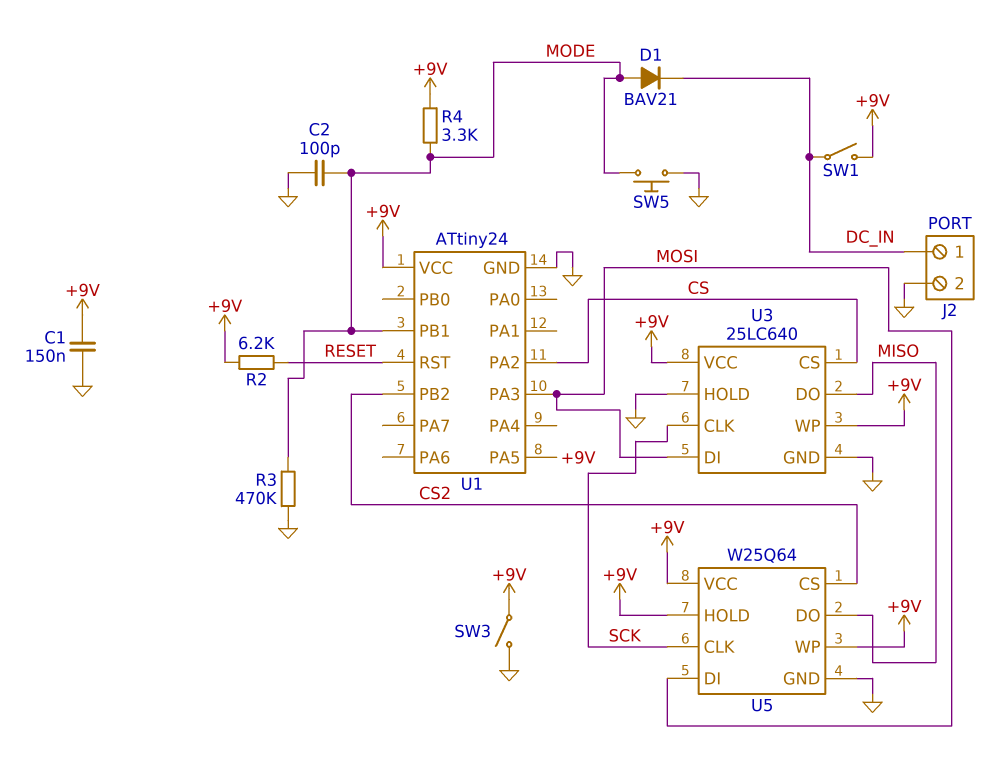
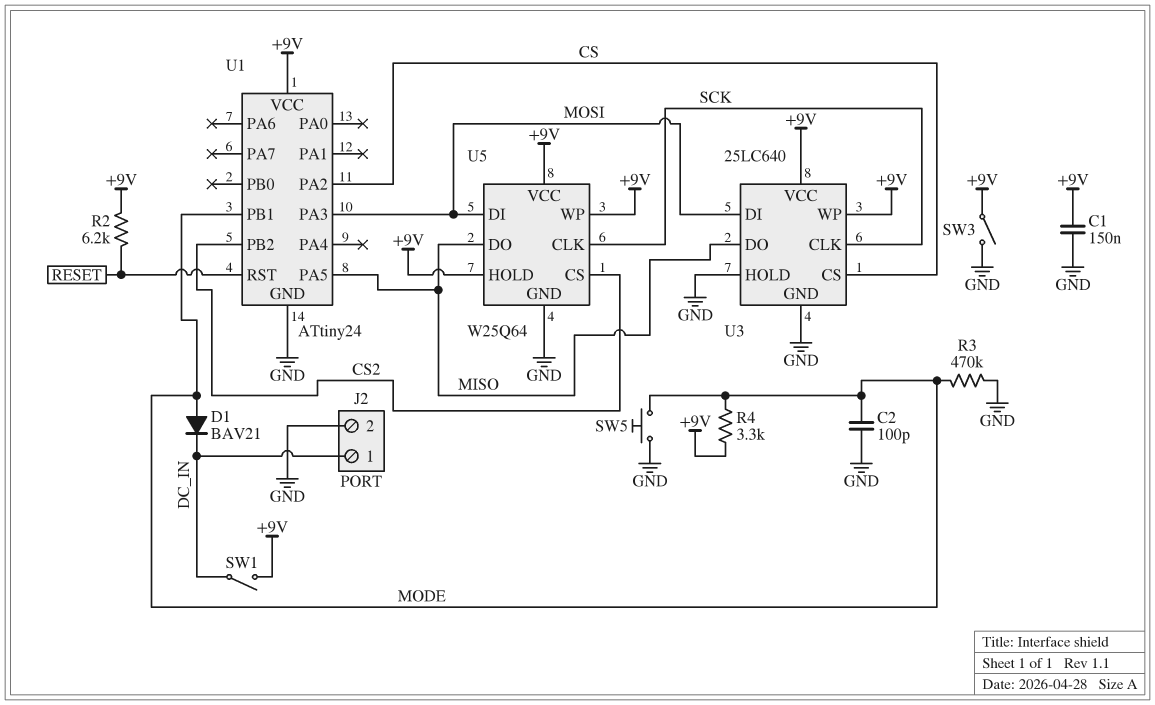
U1 pin PA5: +9V -> MISO

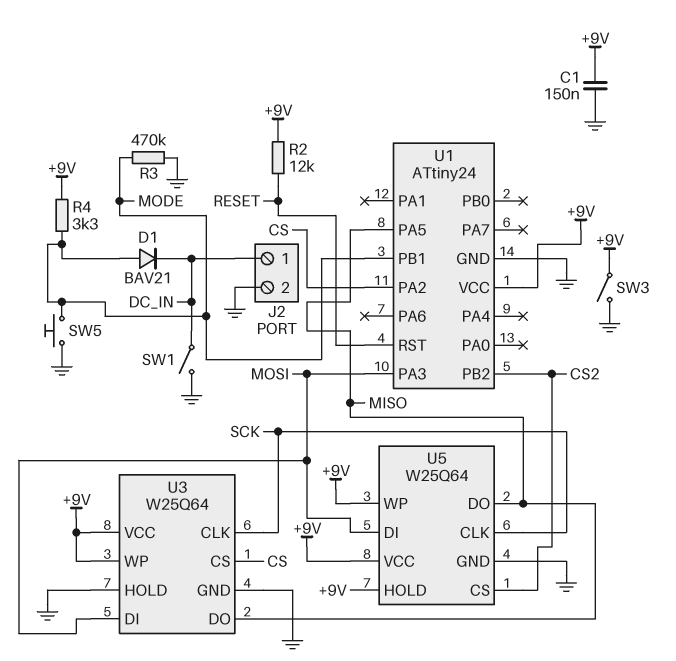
C2: 100pF (GND, MODE) -> none
R2: 6.2k (+9V, RESET) -> 12k (+9V, RESET)
SW1: switch (+9V, DC_IN) -> switch (DC_IN, GND)
U3: 25LC640 -> W25Q64

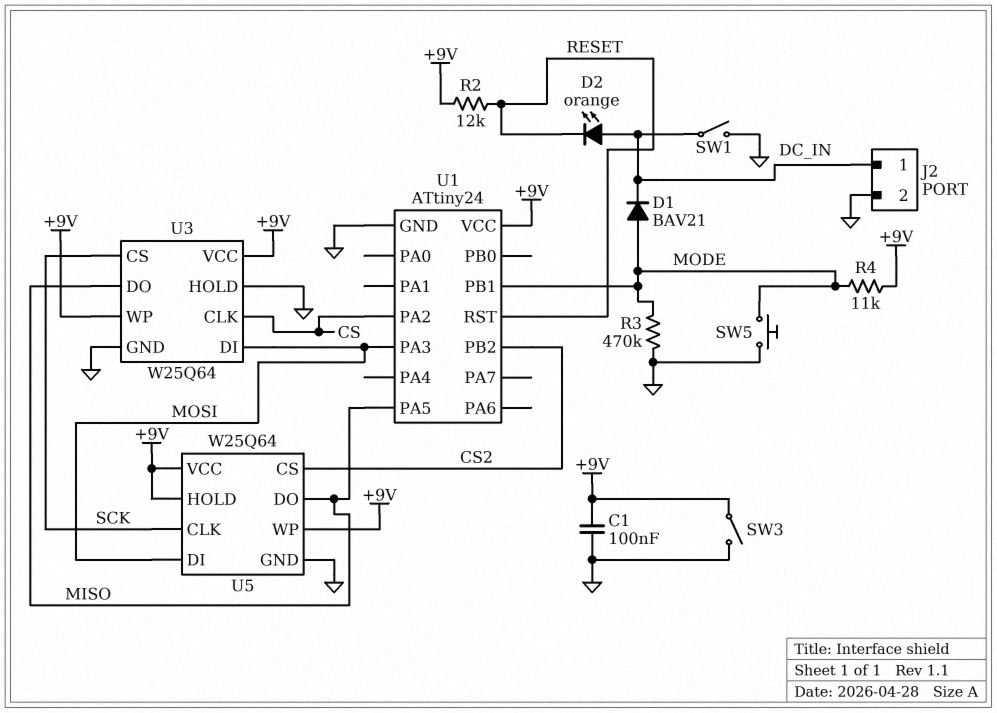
C1: 150nF (+9V, GND) -> 100nF (+9V, GND)
D2: none -> LED orange (A DC_IN, K RESET)
R4: 3.3k (+9V, MODE) -> 11k (+9V, MODE)
U3 pin CLK: SCK -> CS
U3 pin CS: CS -> SCK

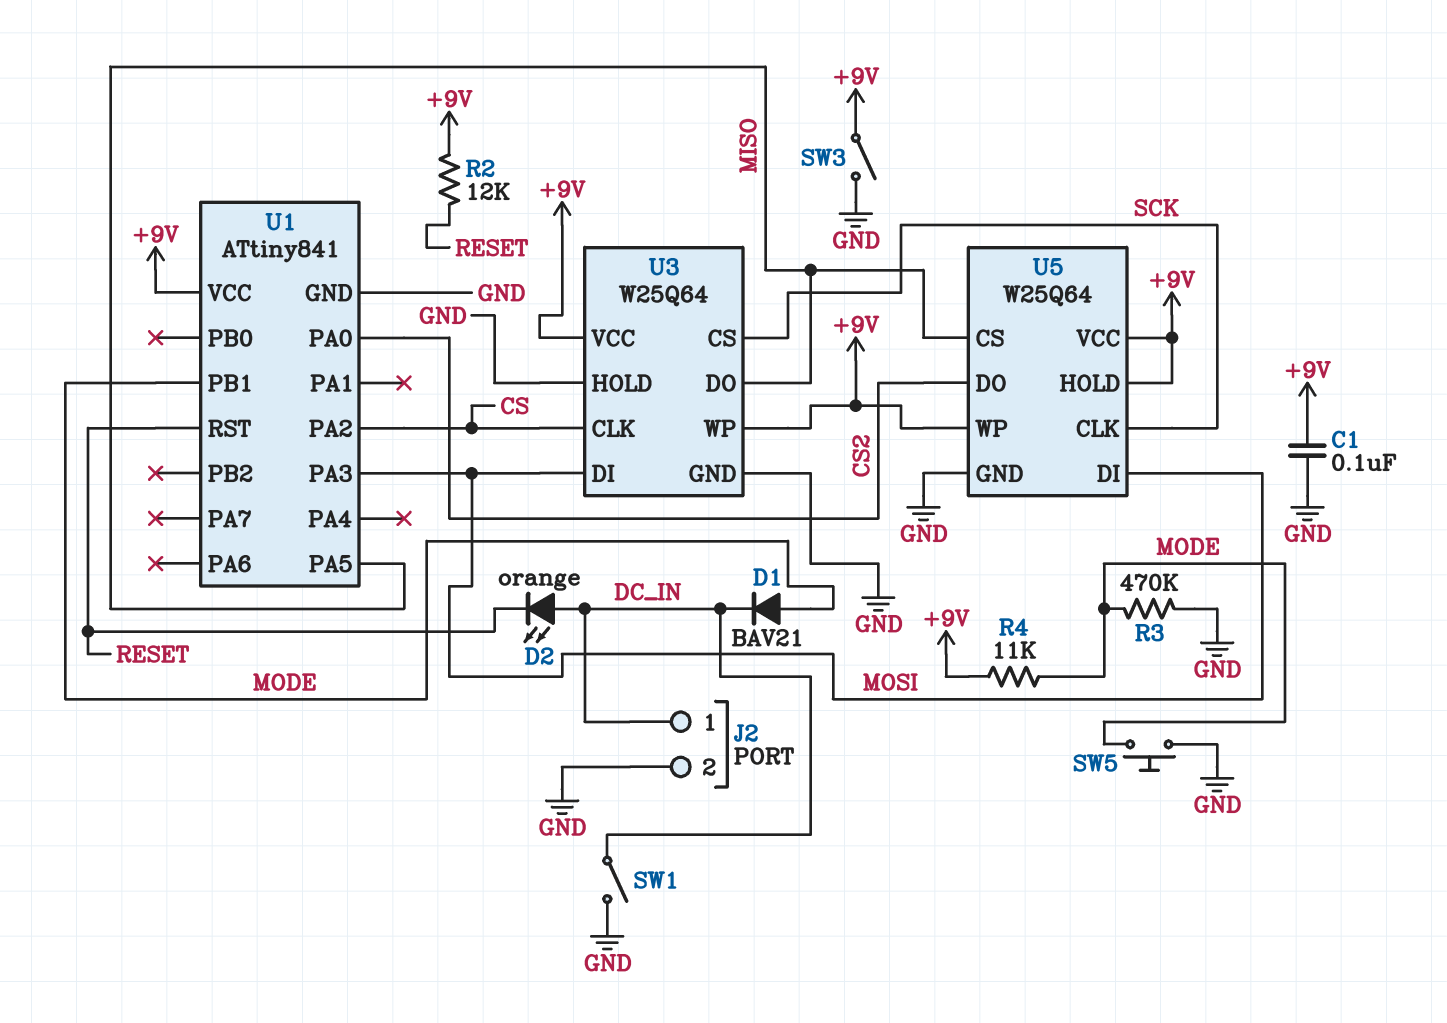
U1: ATtiny24 -> ATtiny841
U1 pin PA0: none -> CS2
U1 pin PB2: CS2 -> none
U5 pin CS: CS2 -> MISO
U5 pin DO: MISO -> CS2

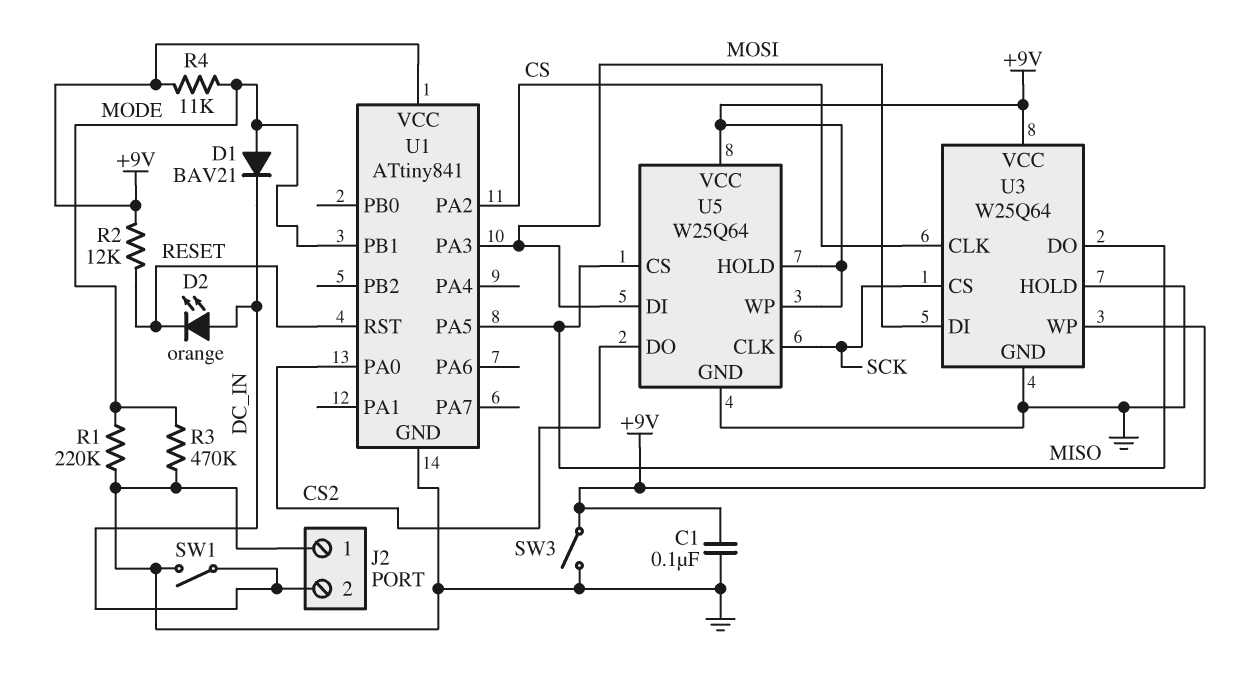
J2 pin 1: DC_IN -> GND
J2 pin 2: GND -> DC_IN
R1: none -> 220k (GND, MODE)
SW5: button (GND, MODE) -> none

